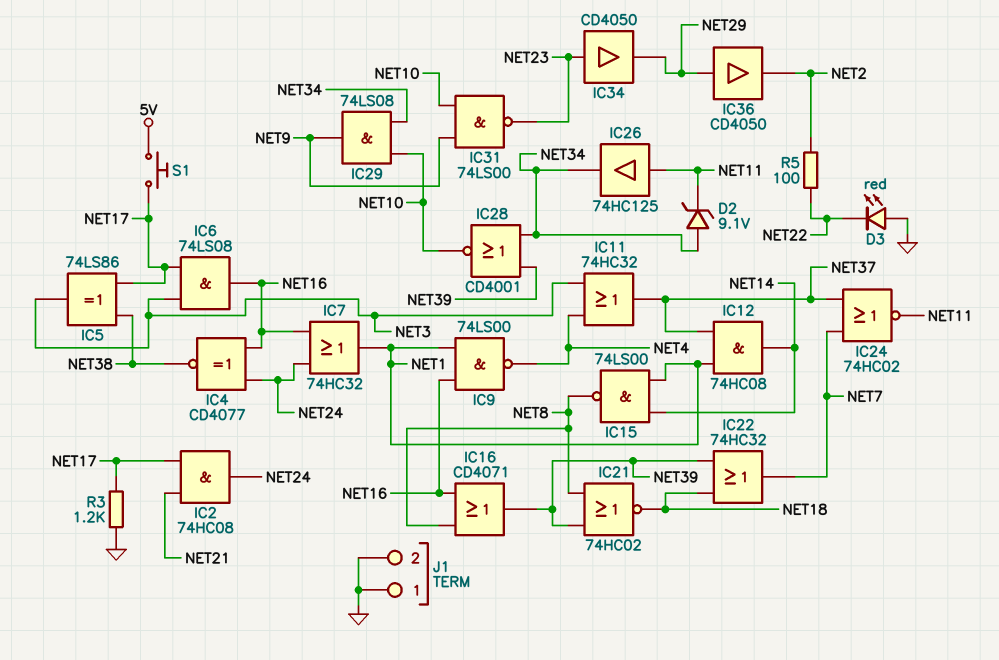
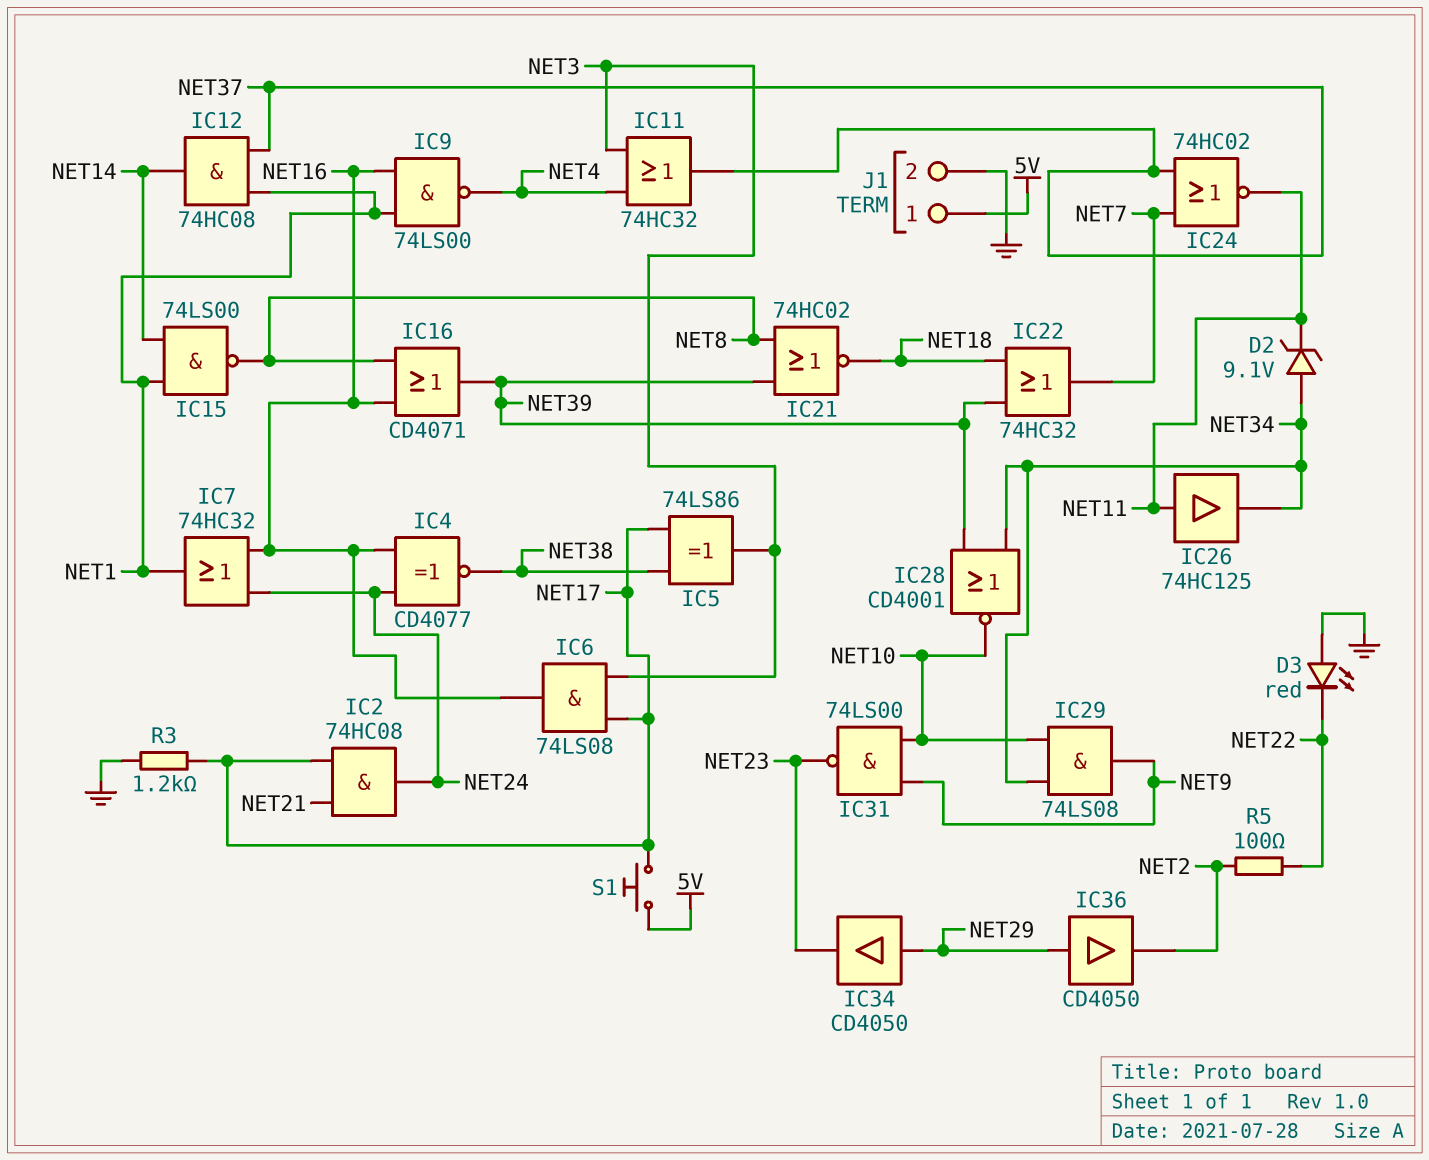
IC34: buffer CD4050 (in NET23, out NET29) -> buffer CD4050 (in NET29, out NET23)
J1 pin 1: GND -> 5V

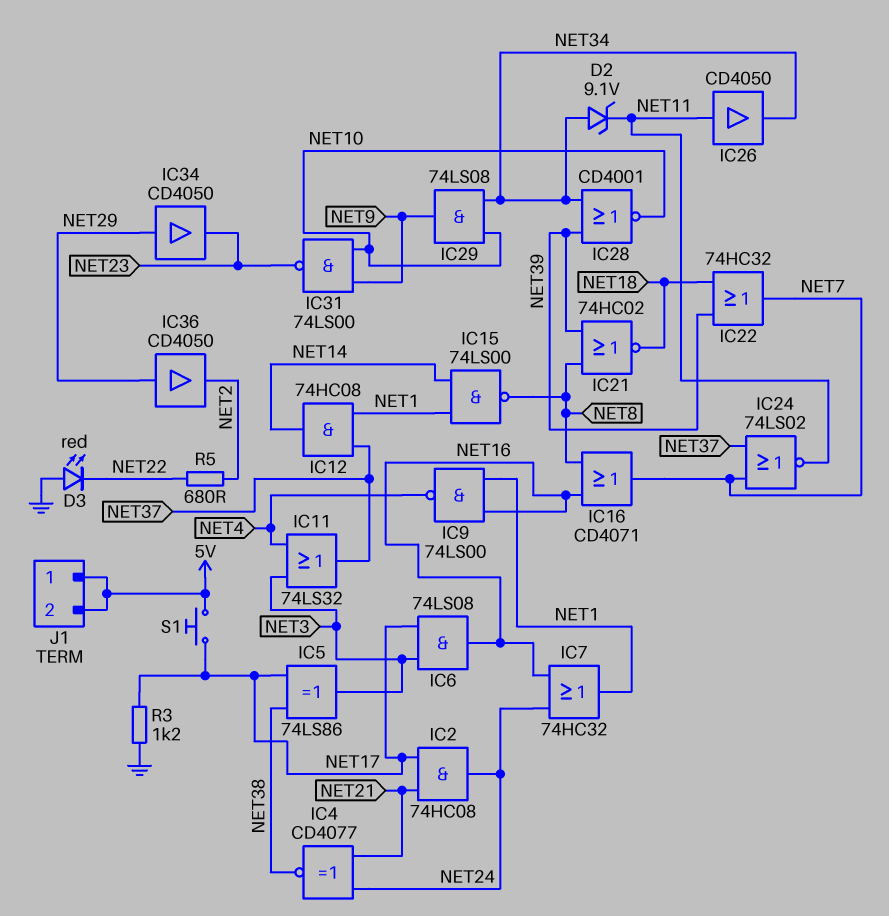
IC4: XNOR CD4077 (in NET16, in NET24, out NET38) -> XNOR CD4077 (in NET21, in NET24, out NET38)
IC11: OR 74HC32 (in NET3, in NET4, out NET37) -> OR 74LS32 (in NET3, in NET4, out NET37)
IC16: OR CD4071 (in NET8, in NET16, out NET39) -> OR CD4071 (in NET8, in NET16, out NET7)
IC24: NOR 74HC02 (in NET7, in NET37, out NET11) -> NOR 74LS02 (in NET7, in NET37, out NET11)
IC26: buffer 74HC125 (in NET11, out NET34) -> buffer CD4050 (in NET11, out NET34)
J1 pin 2: GND -> 5V
R5: 100 (NET2, NET22) -> 680 (NET2, NET22)

